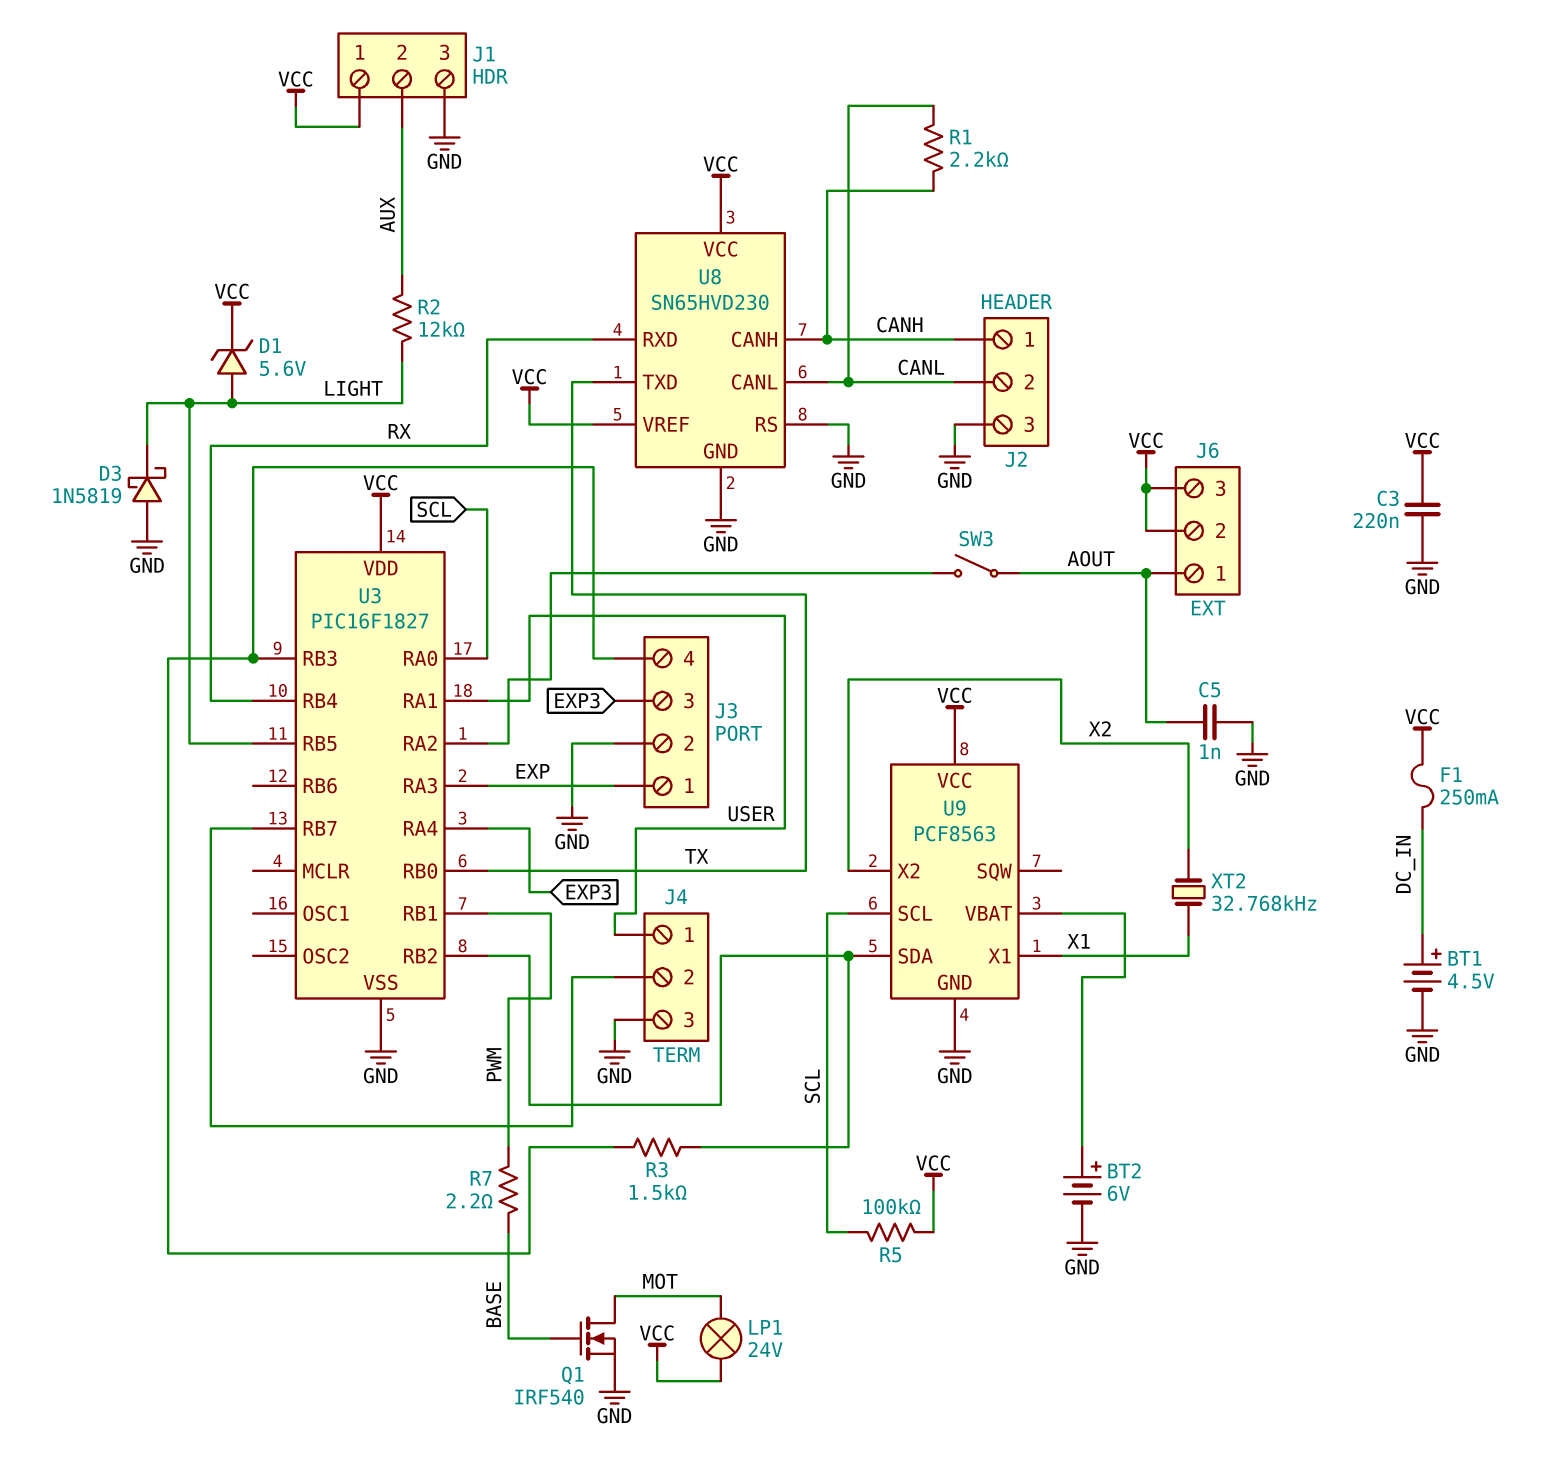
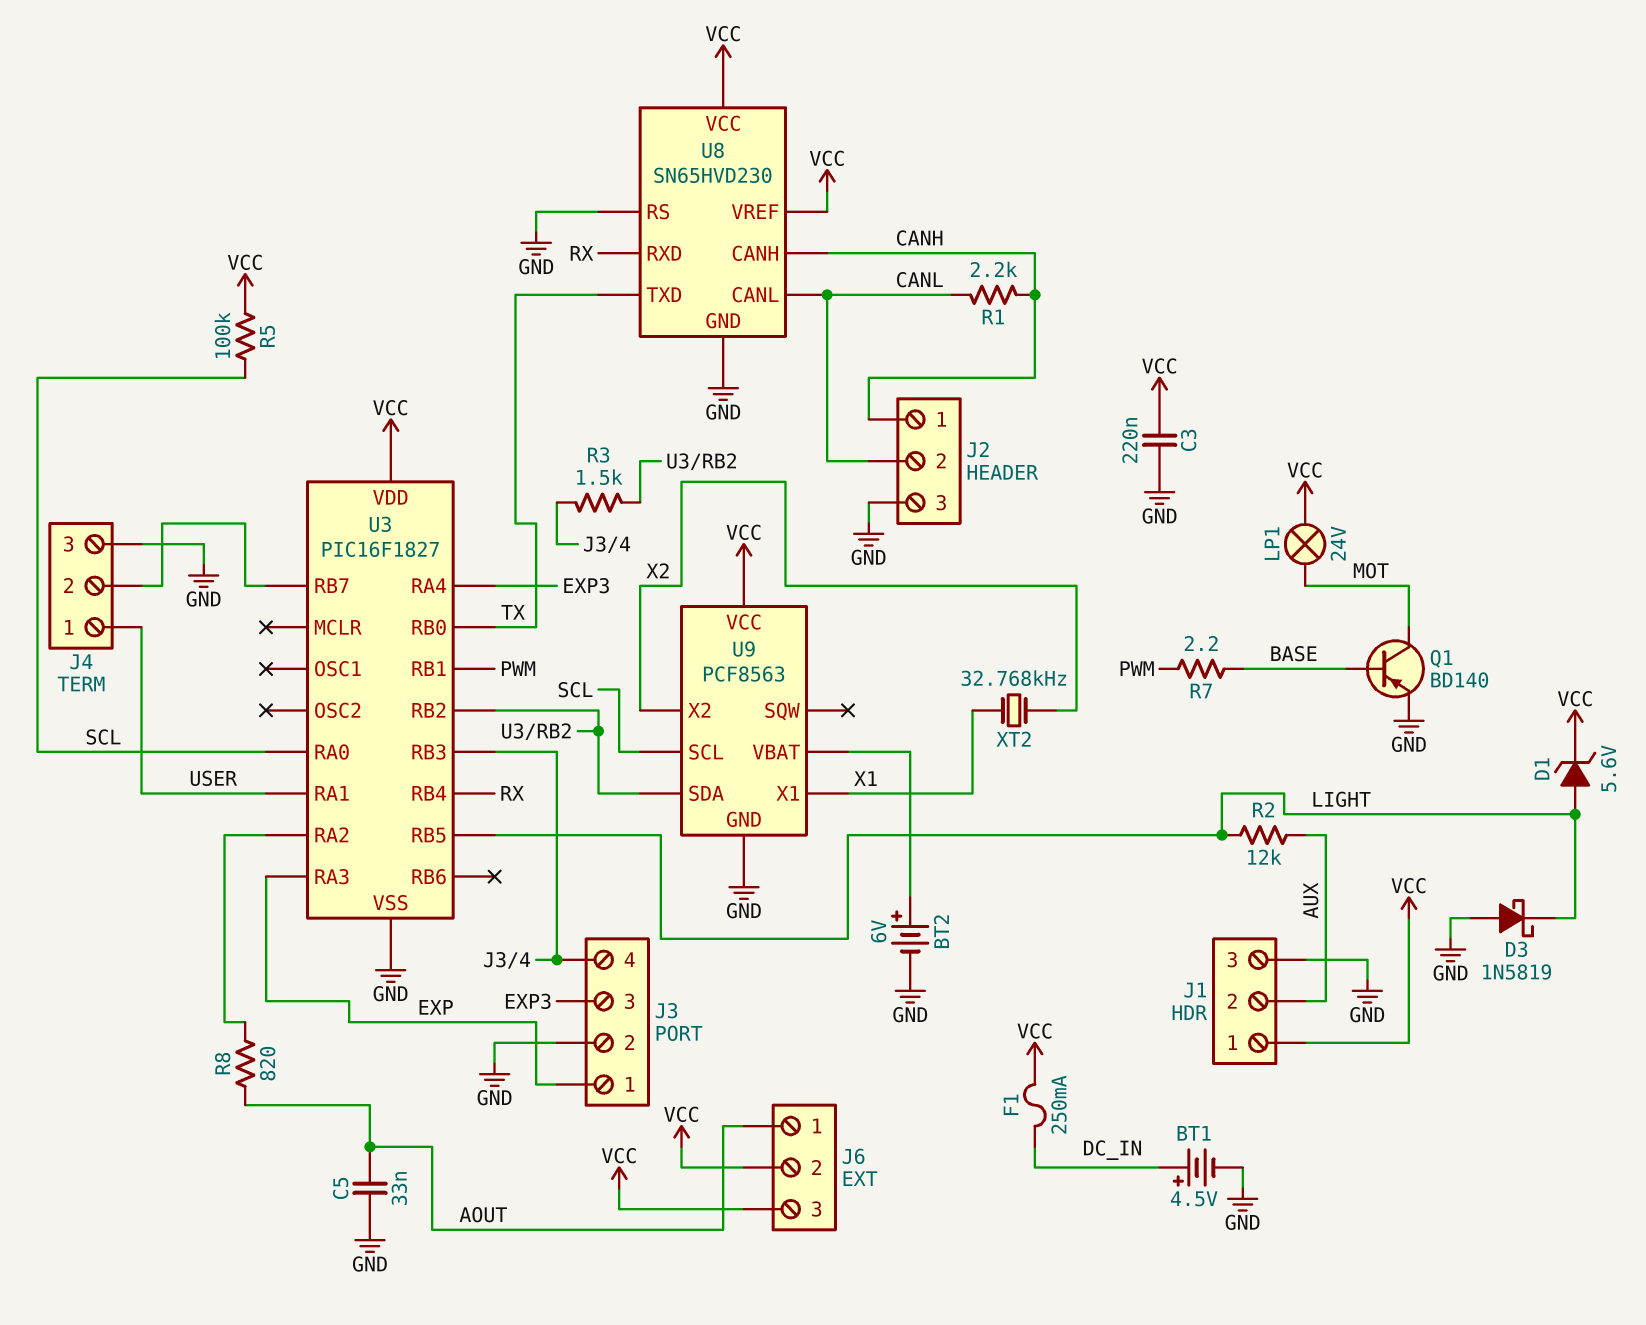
C5: 1nF (AOUT, GND) -> 33nF (AOUT, GND)
Q1: NMOS IRF540 (G BASE, D MOT, S GND) -> PNP BD140 (B BASE, C MOT, E GND)
R8: none -> 820 (AOUT, U3/RA2)
SW3: switch (AOUT, U3/RA2) -> none

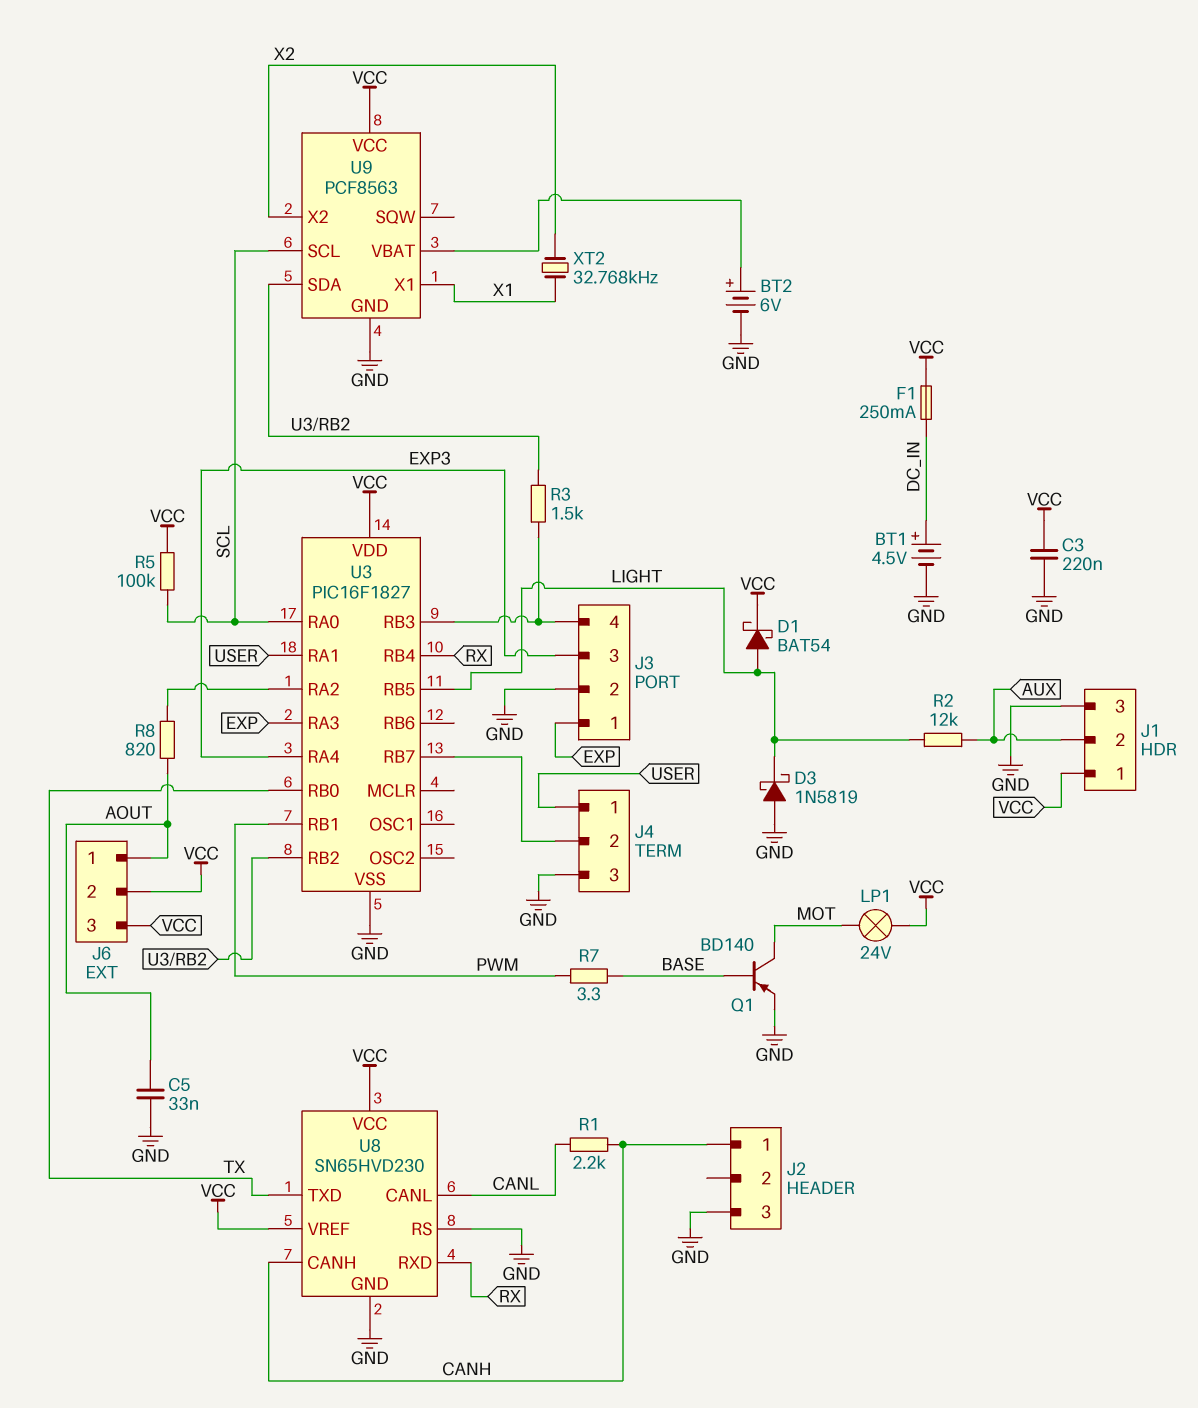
D1: zener 5.6V (A LIGHT, K VCC) -> schottky BAT54 (A LIGHT, K VCC)
J2 pin 2: CANL -> none
R7: 2.2 (BASE, PWM) -> 3.3 (BASE, PWM)

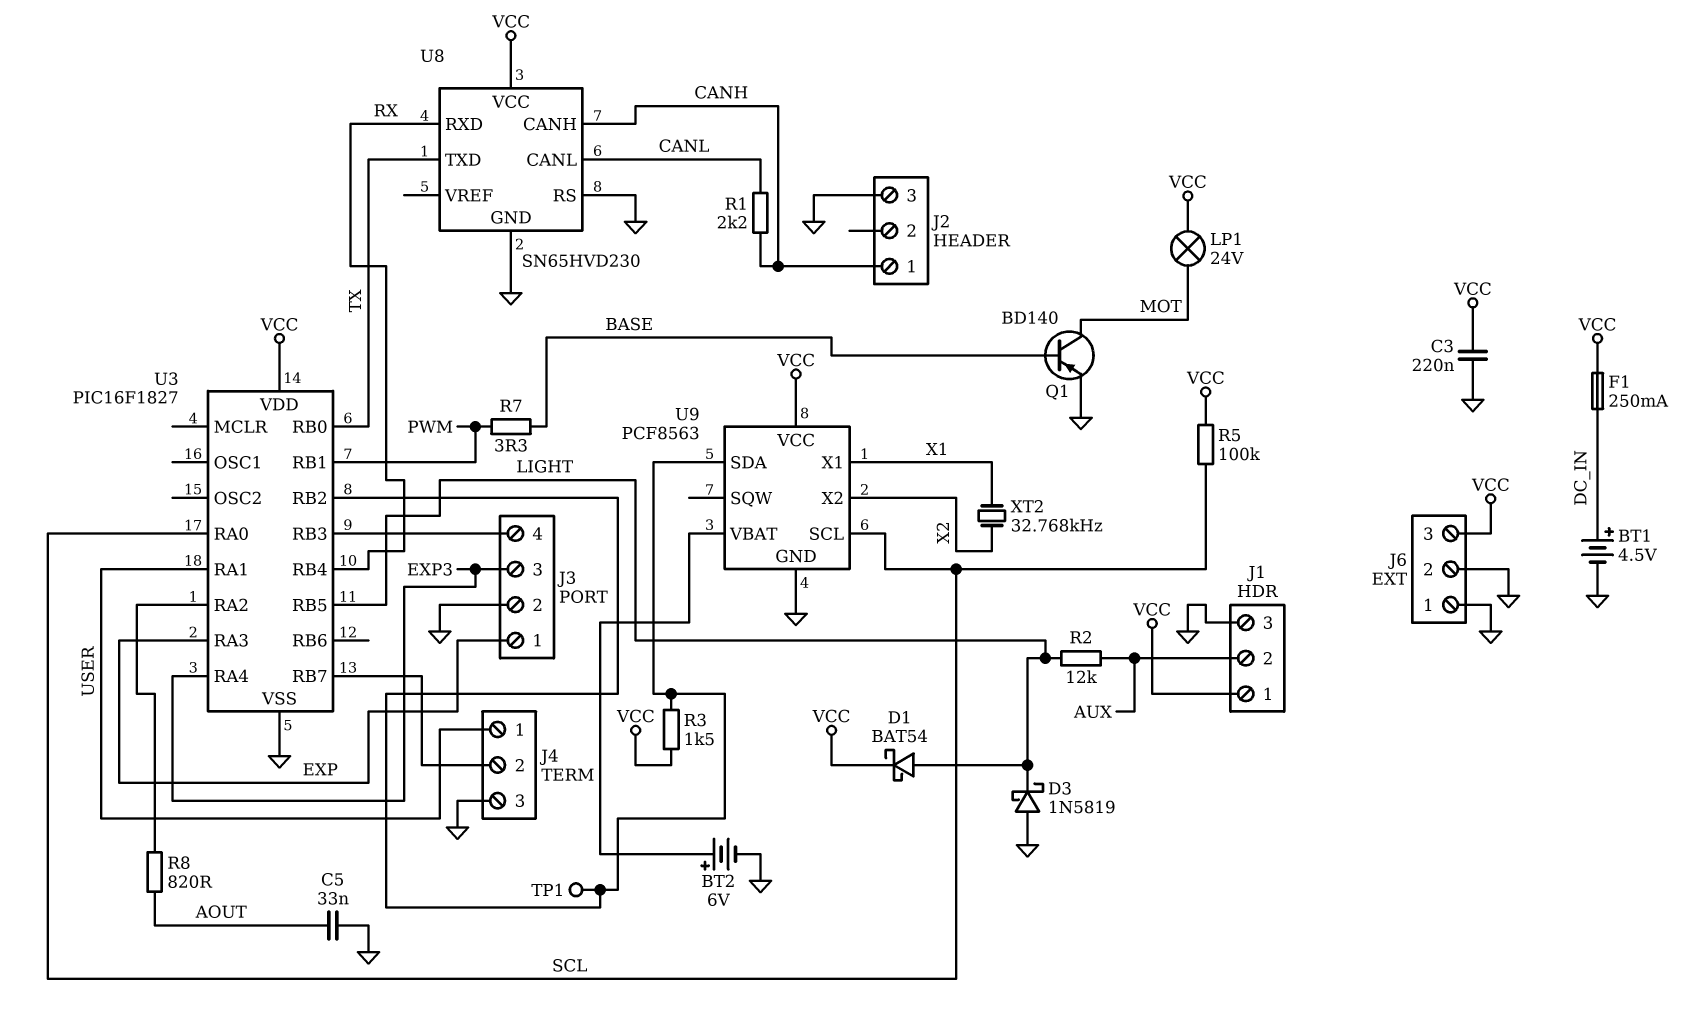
J6 pin 1: AOUT -> GND
J6 pin 2: VCC -> GND
R3: 1.5k (J3/4, U3/RB2) -> 1.5k (U3/RB2, VCC)
TP1: none -> test point (U3/RB2)
U8 pin VREF: VCC -> none

